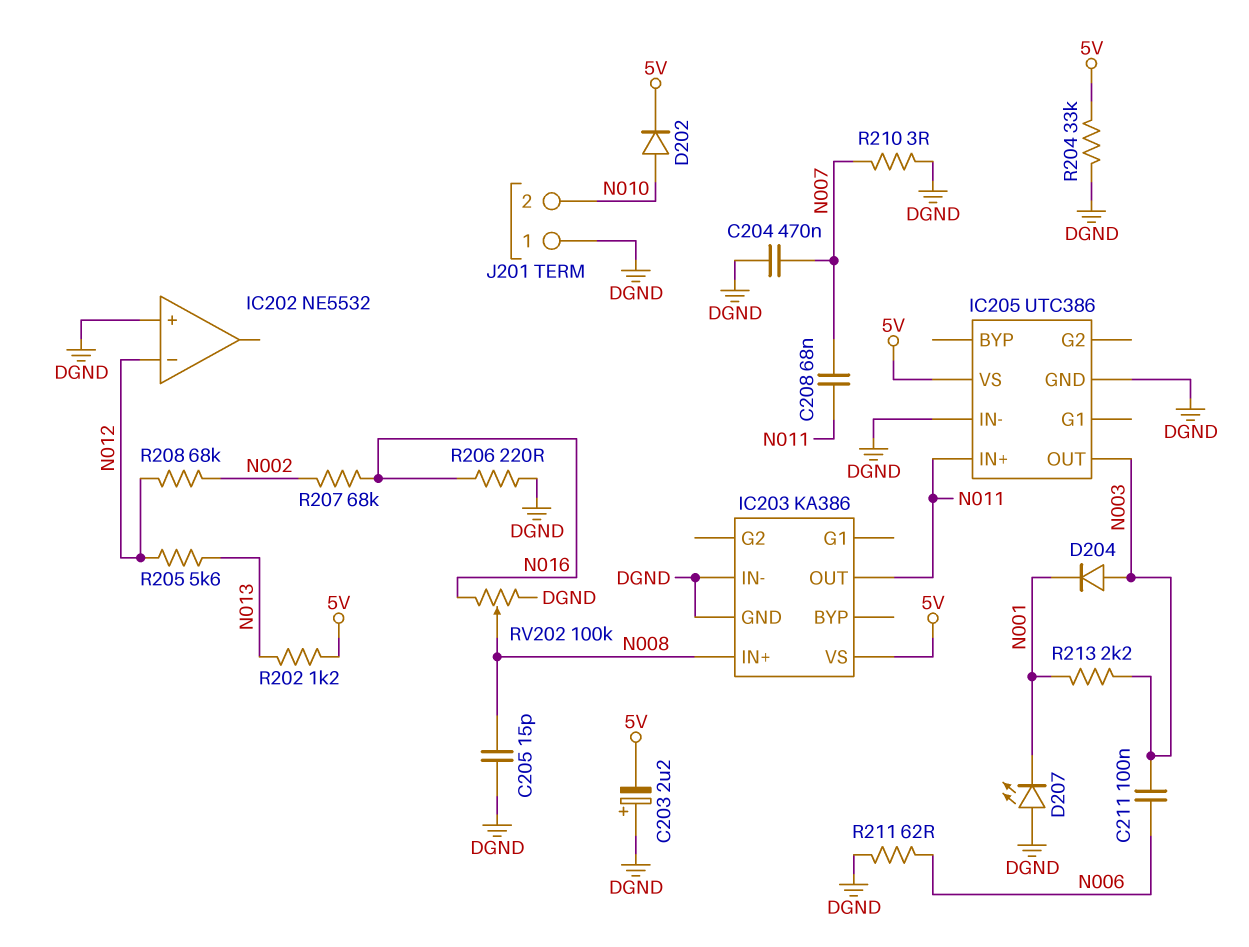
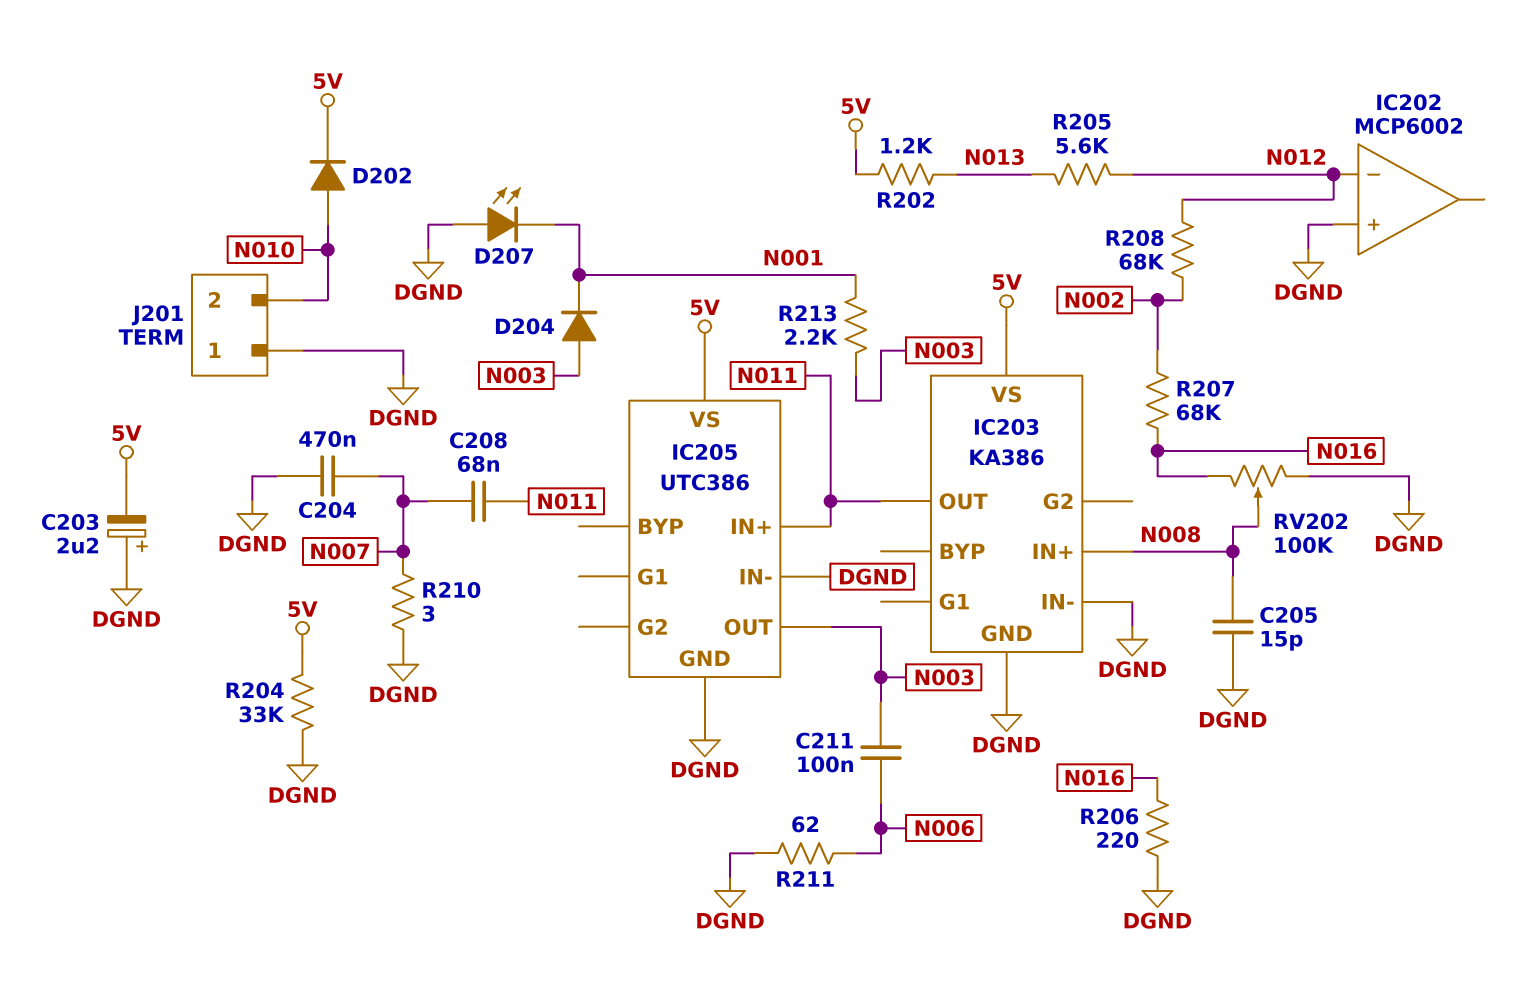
IC202: NE5532 -> MCP6002

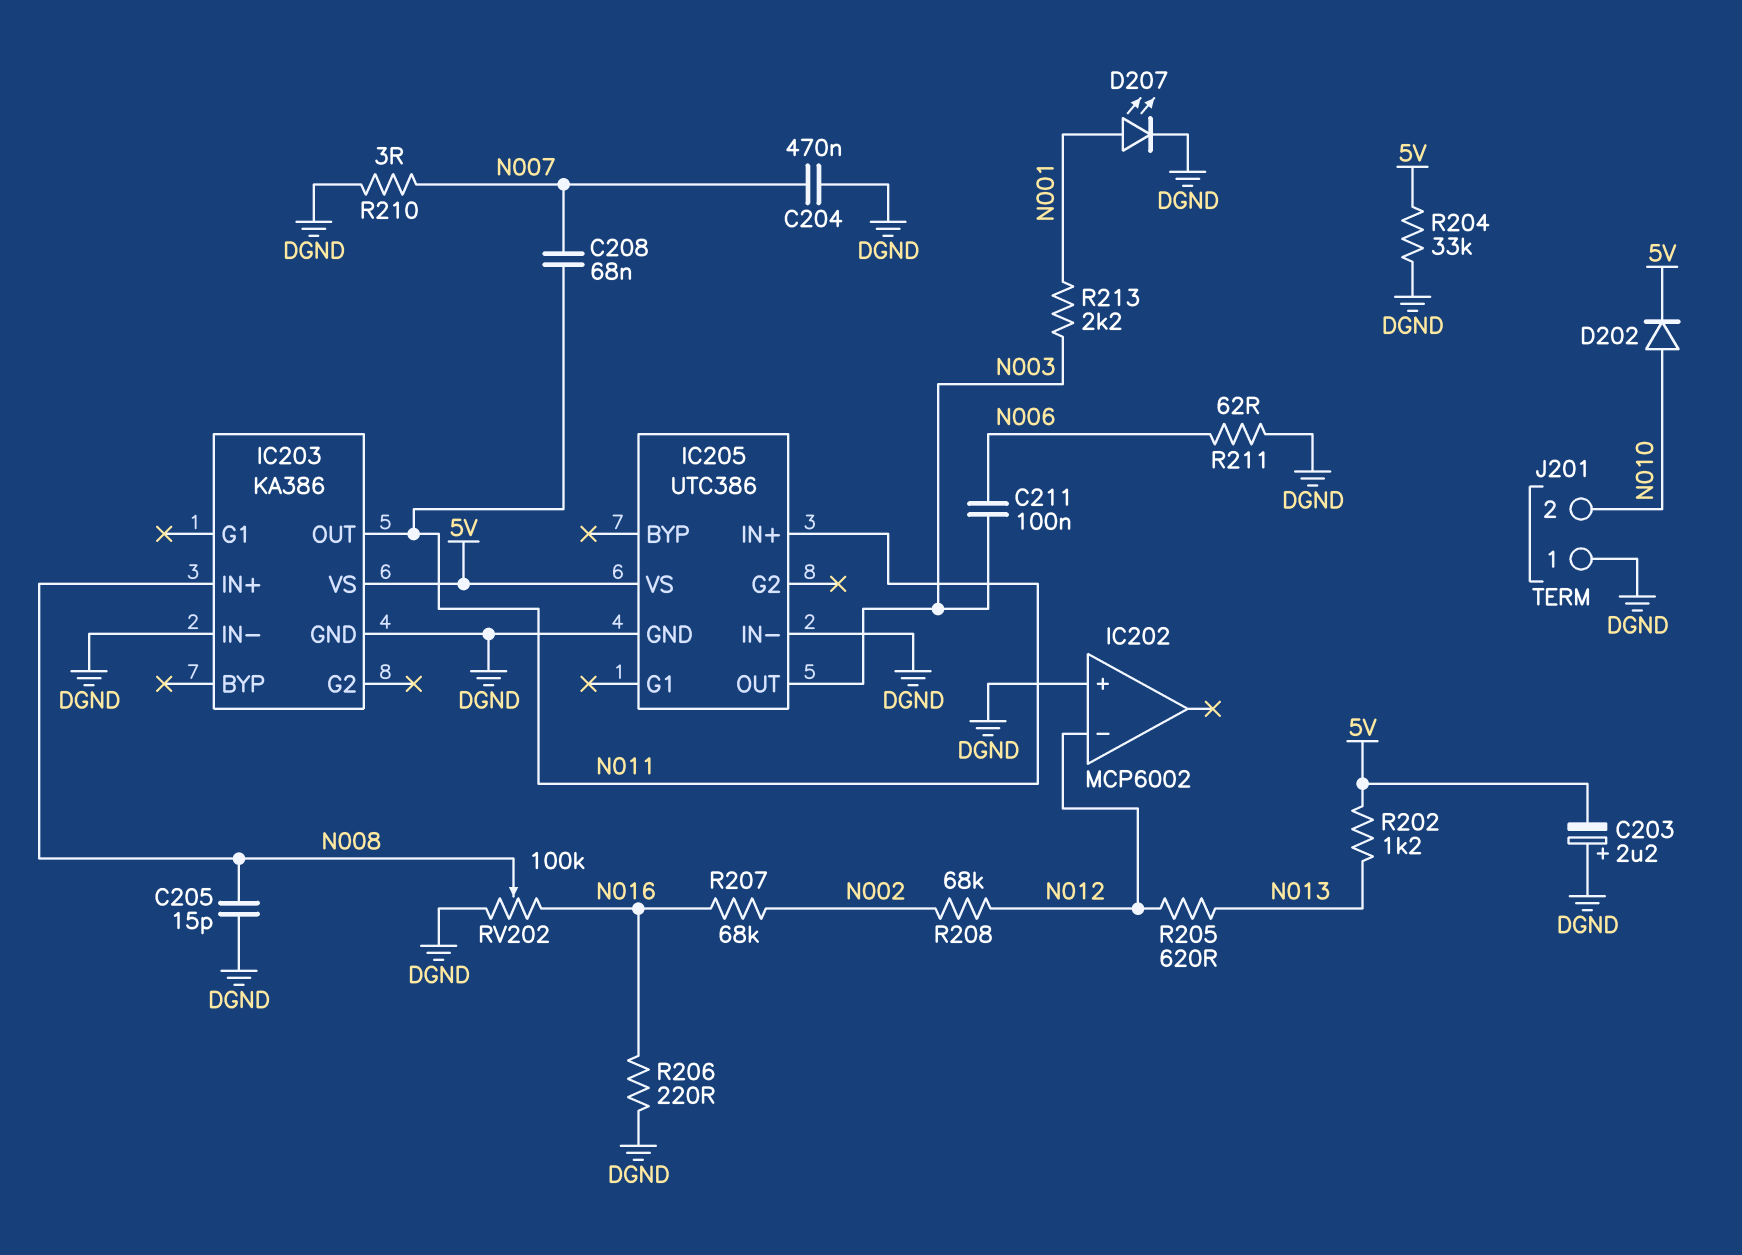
D204: diode (A N003, K N001) -> none
D207: LED (A DGND, K N001) -> LED (A N001, K DGND)
R205: 5.6k (N012, N013) -> 620 (N012, N013)

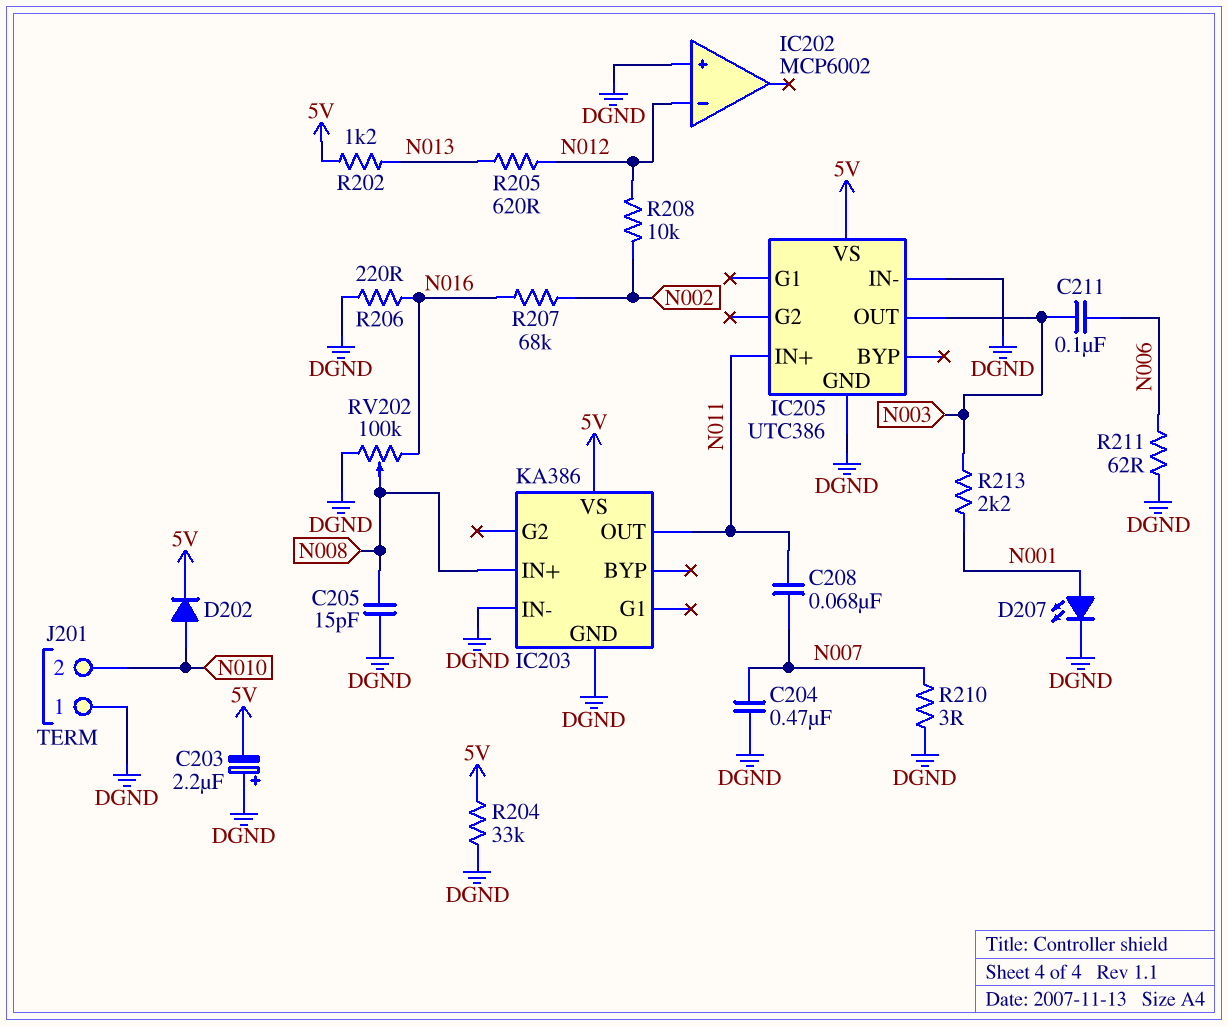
R208: 68k (N002, N012) -> 10k (N002, N012)

